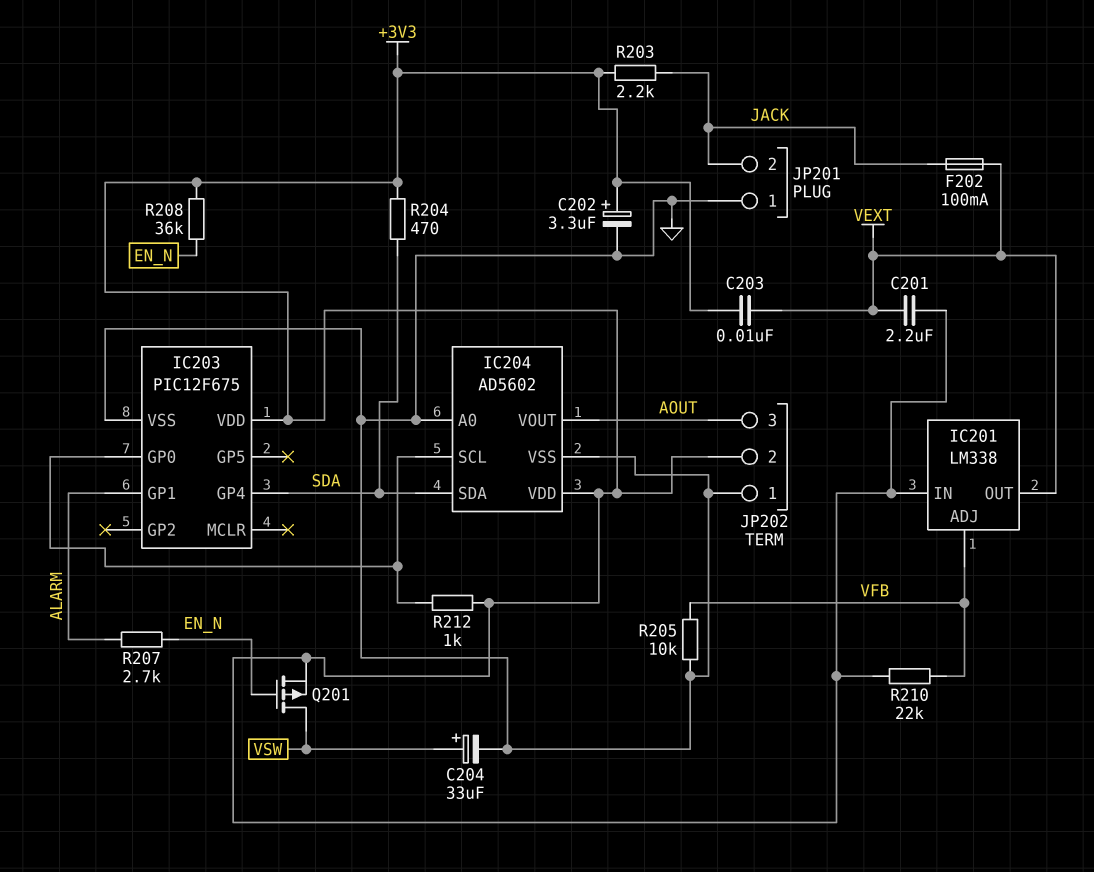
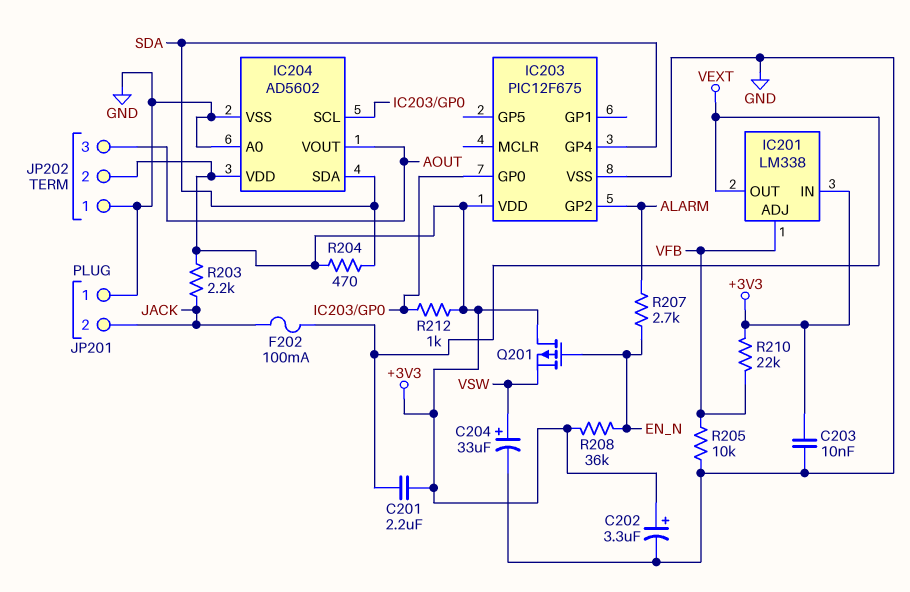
C203: 10nF (+3V3, VEXT) -> 10nF (+3V3, GND)
IC203 pin GP1: ALARM -> none
IC203 pin GP2: none -> ALARM
Q201: PMOS (G EN_N, D VSW, S +3V3) -> PMOS (G EN_N, D +3V3, S VSW)

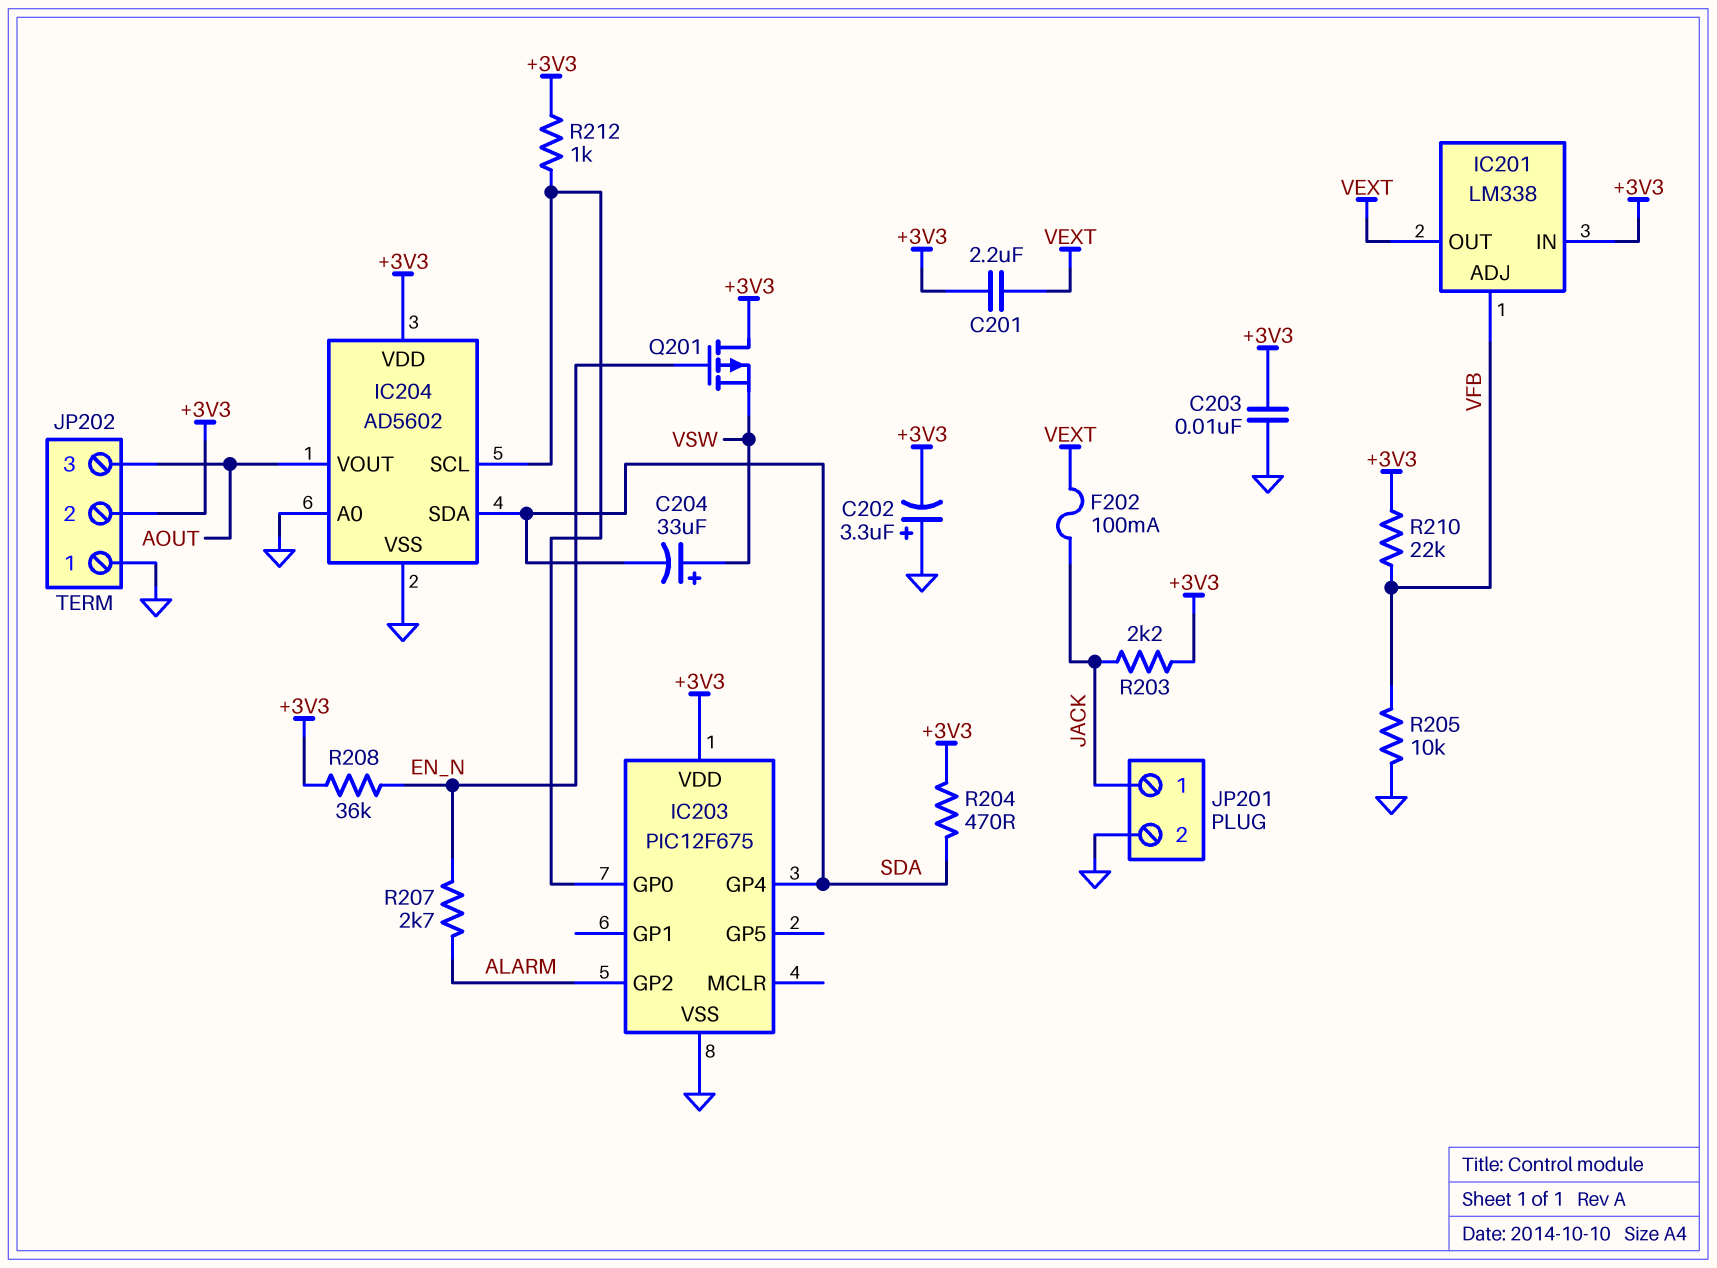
C202: 3.3uF (plus +3V3, minus GND) -> 3.3uF (plus GND, minus +3V3)
C204: 33uF (plus VSW, minus GND) -> 33uF (plus VSW, minus SDA)
JP201 pin 1: GND -> JACK
JP201 pin 2: JACK -> GND

